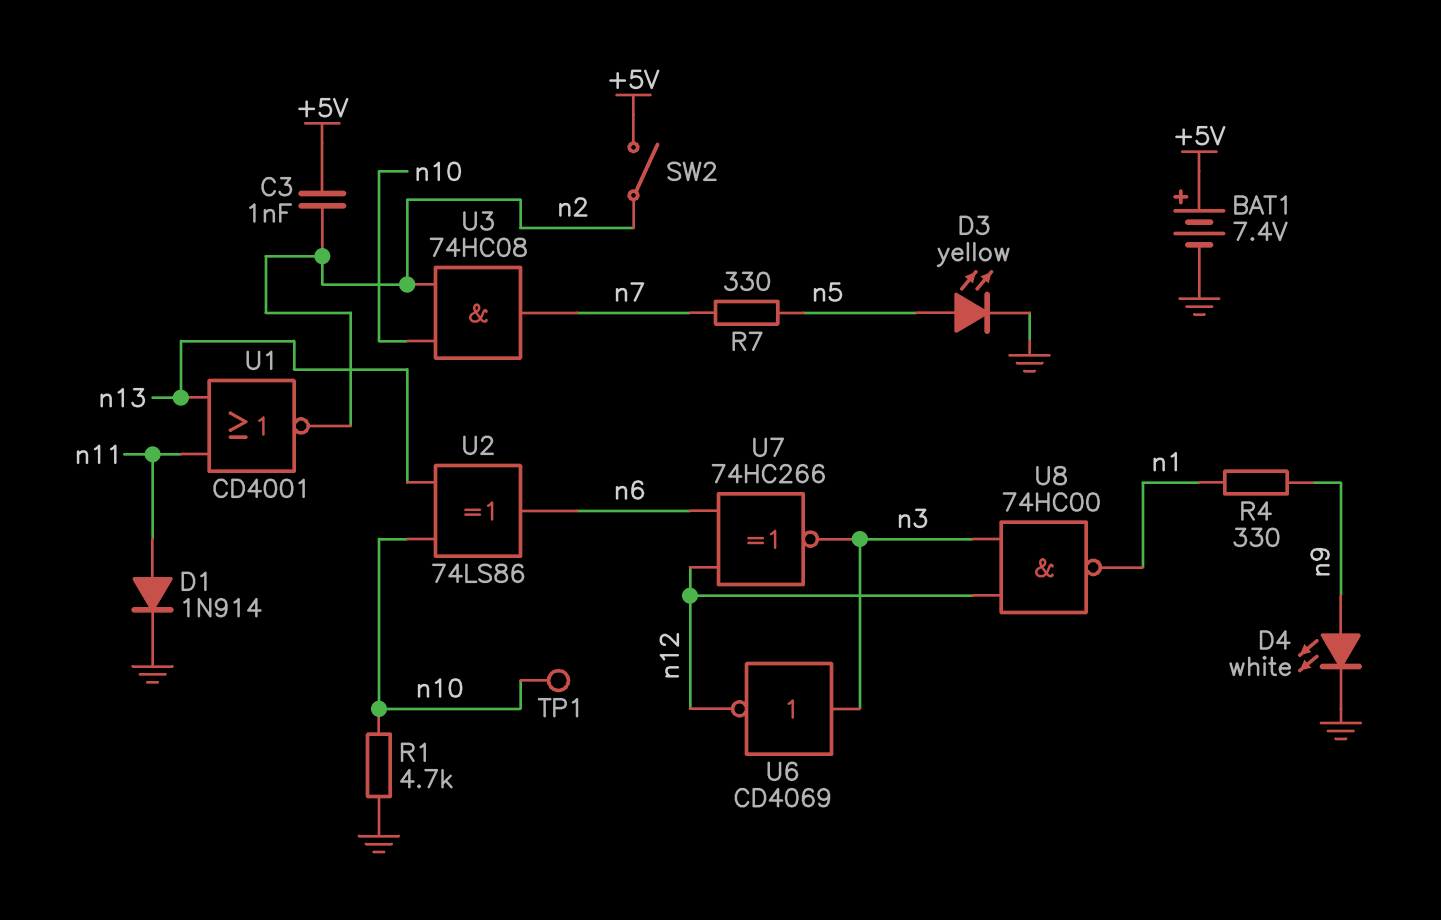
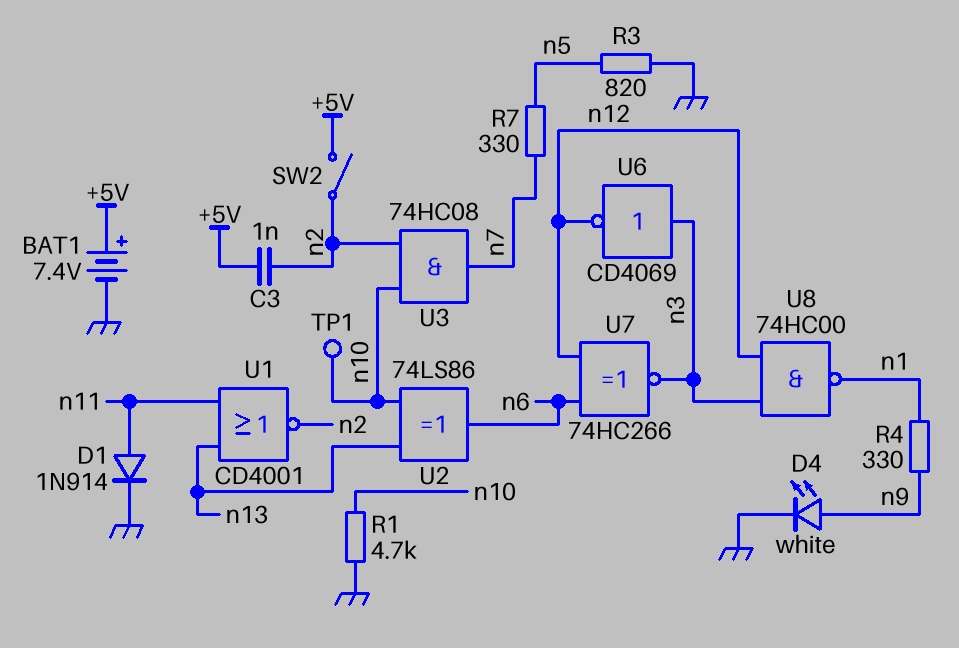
D3: LED yellow (A n5, K GND) -> none
R3: none -> 820 (GND, n5)

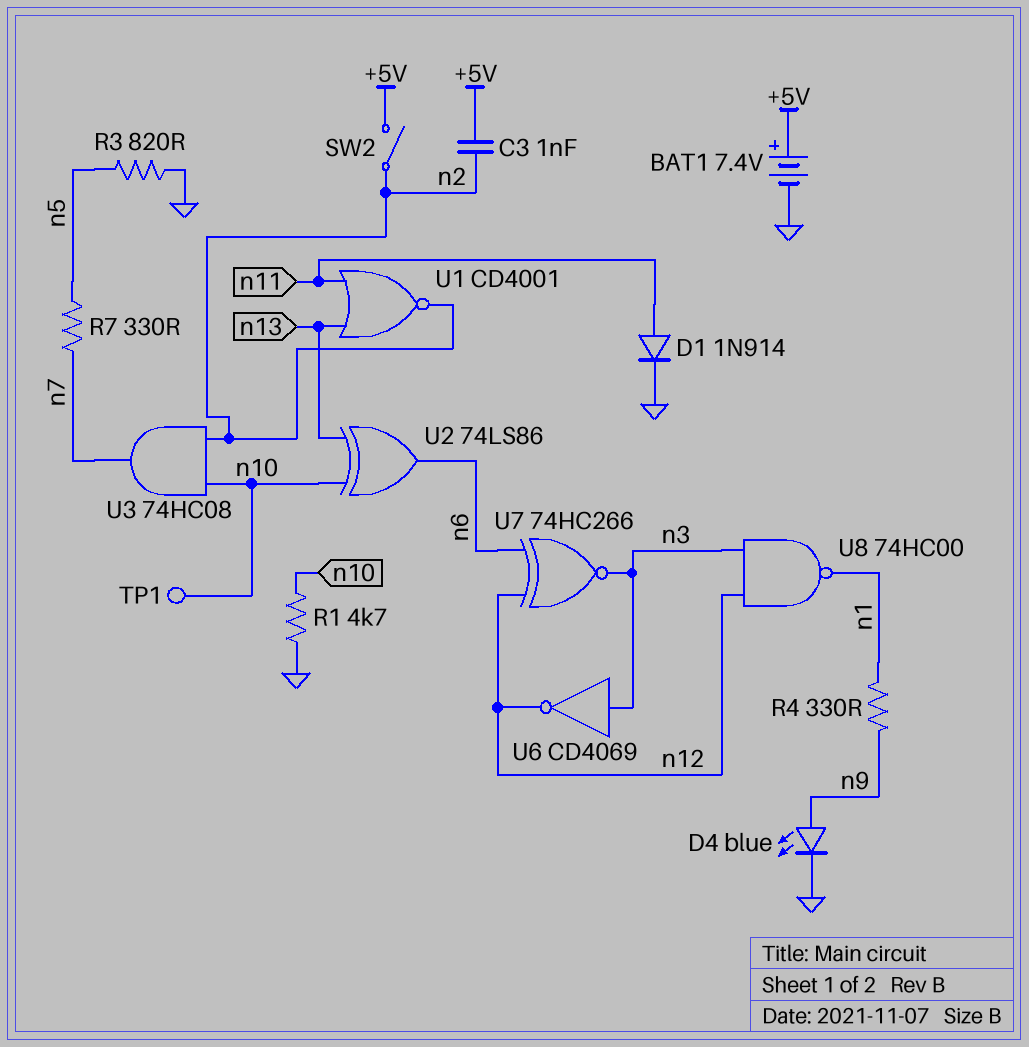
D4: LED white (A n9, K GND) -> LED blue (A n9, K GND)

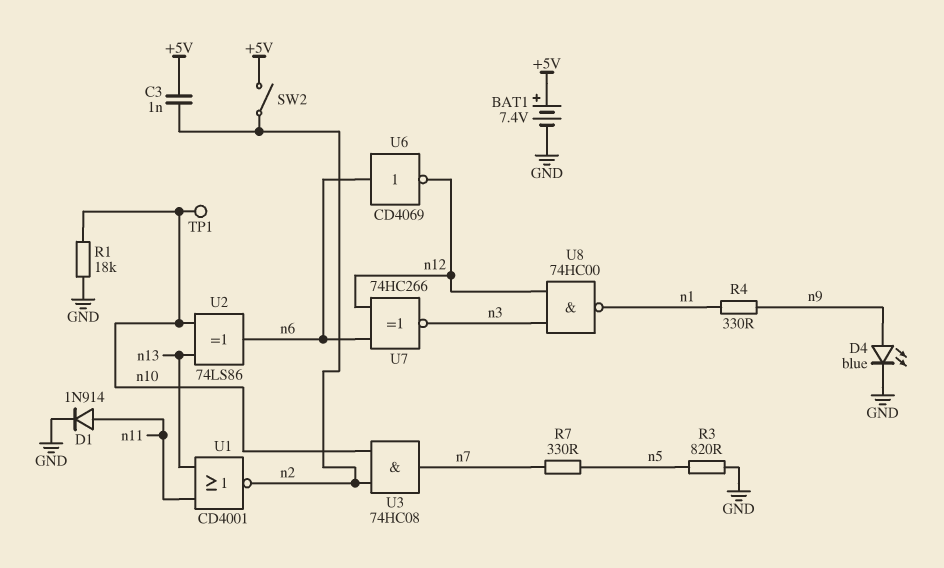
R1: 4.7k (GND, n10) -> 18k (GND, n10)
U6: NOT CD4069 (in n3, out n12) -> NOT CD4069 (in n6, out n12)

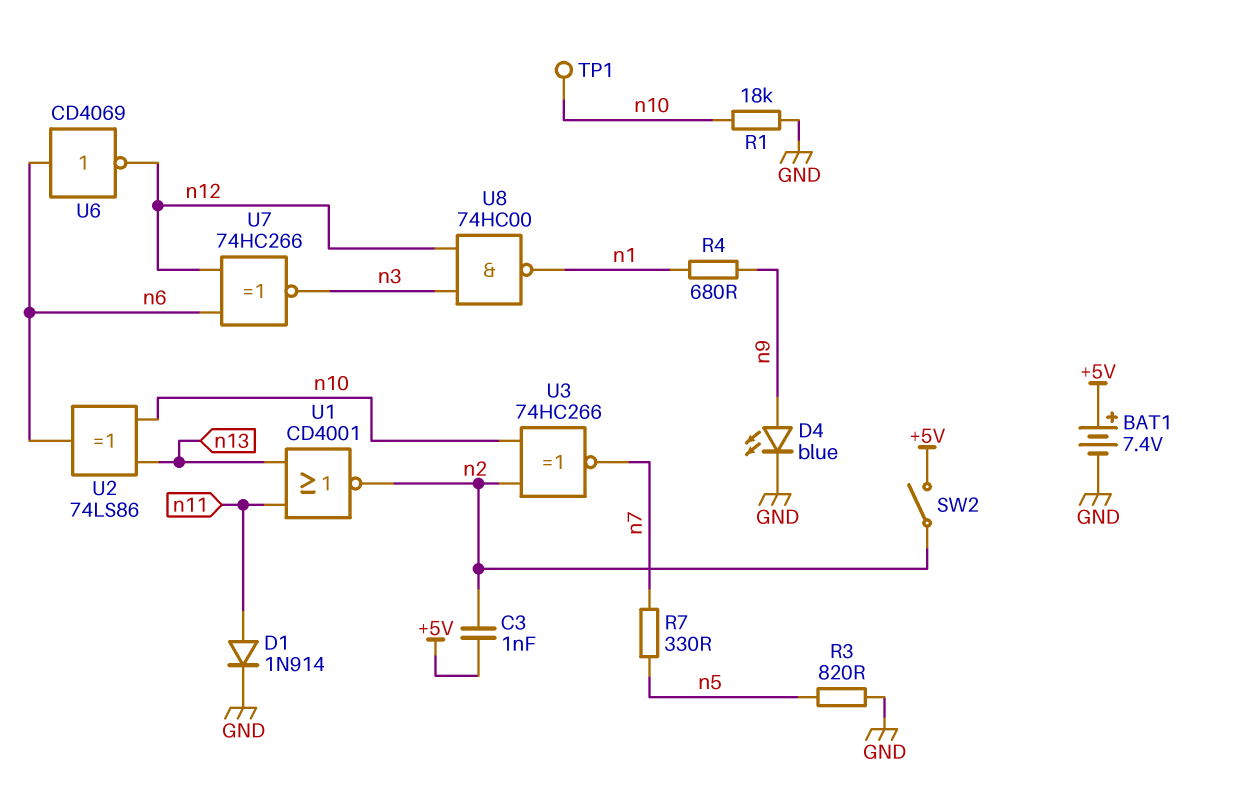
R4: 330 (n1, n9) -> 680 (n1, n9)
U3: AND 74HC08 (in n2, in n10, out n7) -> XNOR 74HC266 (in n2, in n10, out n7)

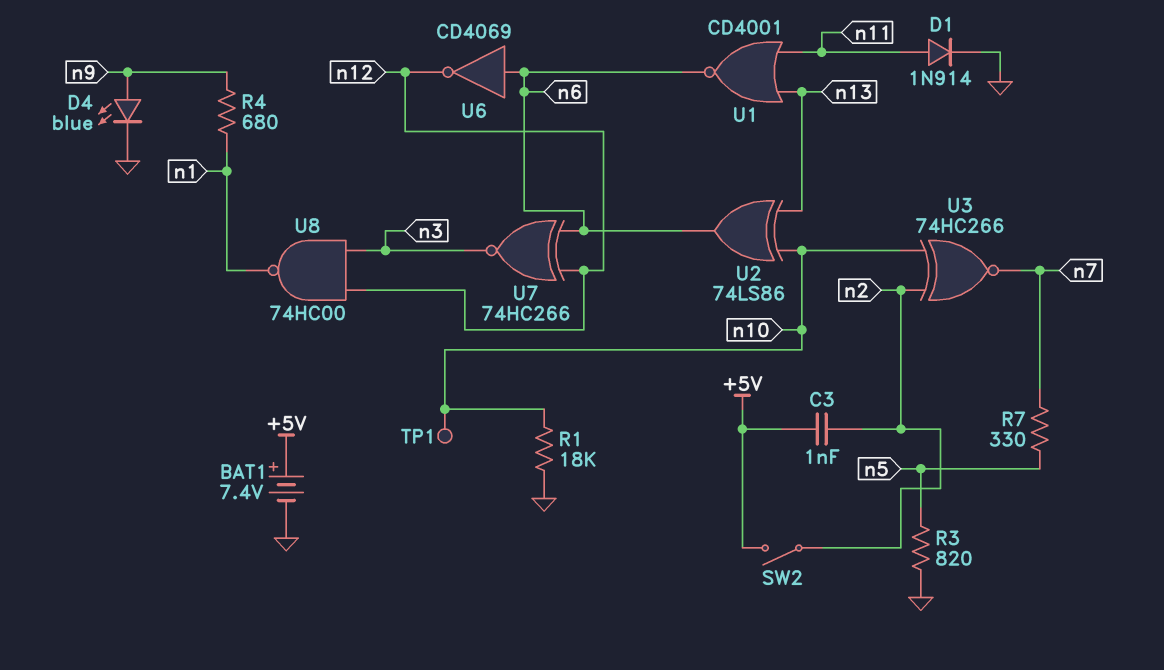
U1: NOR CD4001 (in n11, in n13, out n2) -> NOR CD4001 (in n11, in n13, out n6)

